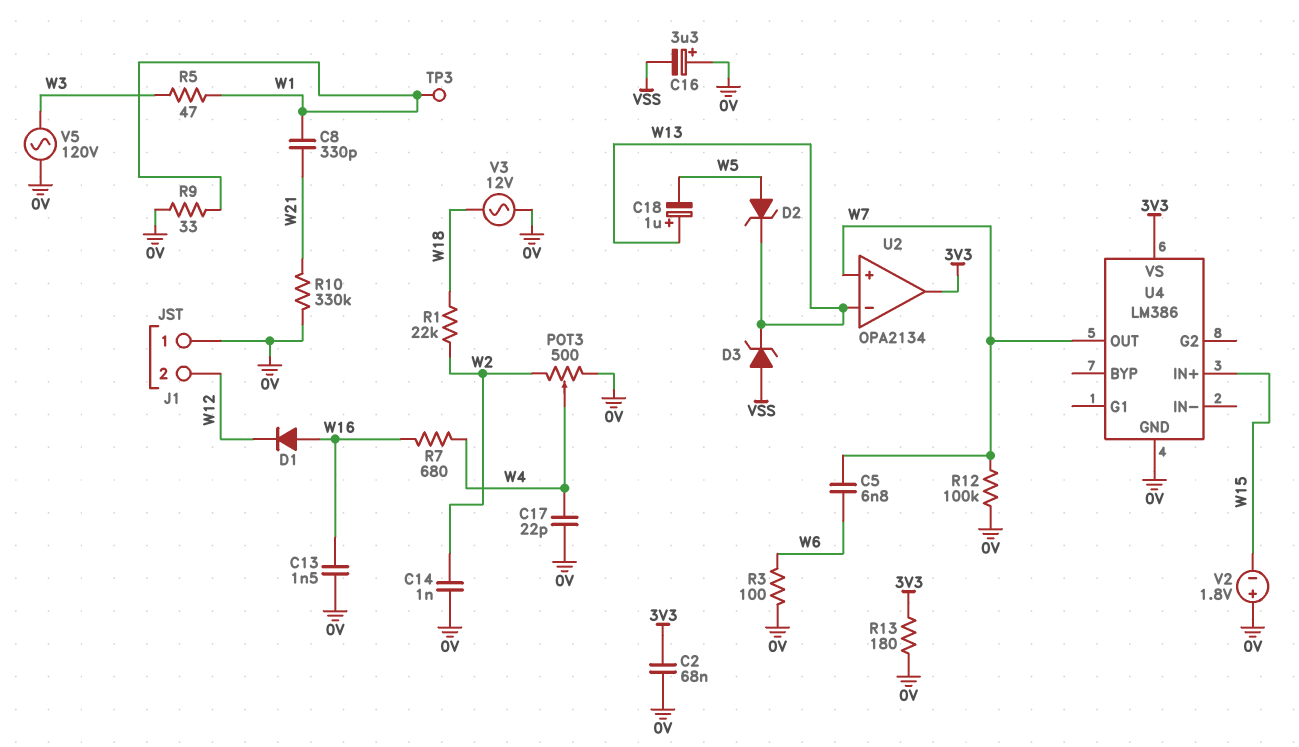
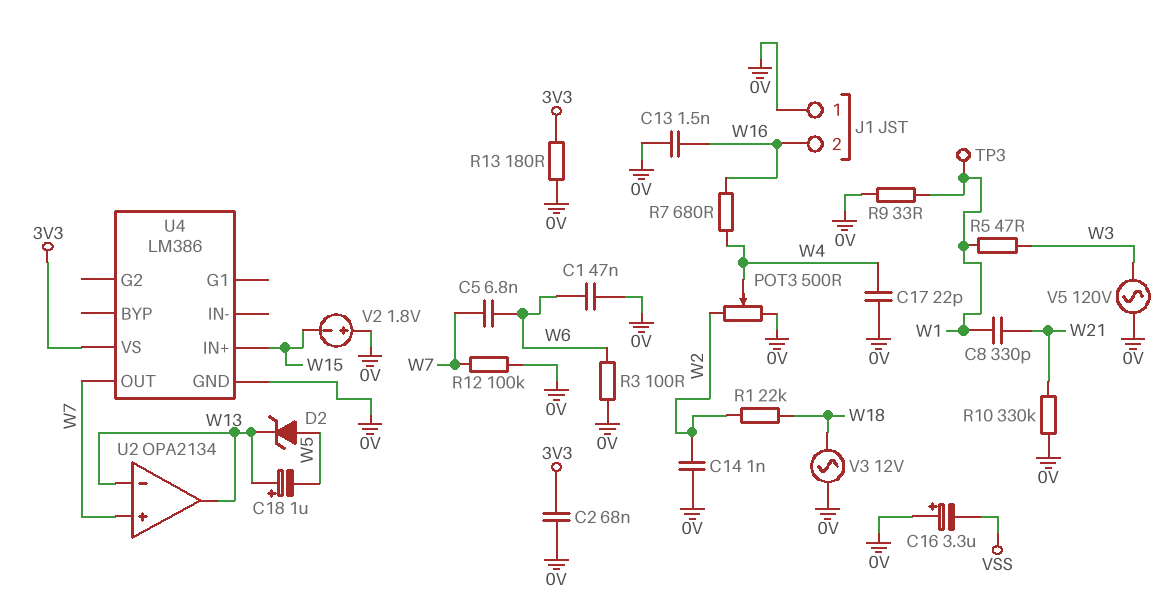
C1: none -> 47nF (0V, W6)
D1: diode (A W16, K W12) -> none
D3: zener (A VSS, K W13) -> none
J1 pin 2: W12 -> W16
U2 pin out: 3V3 -> W13

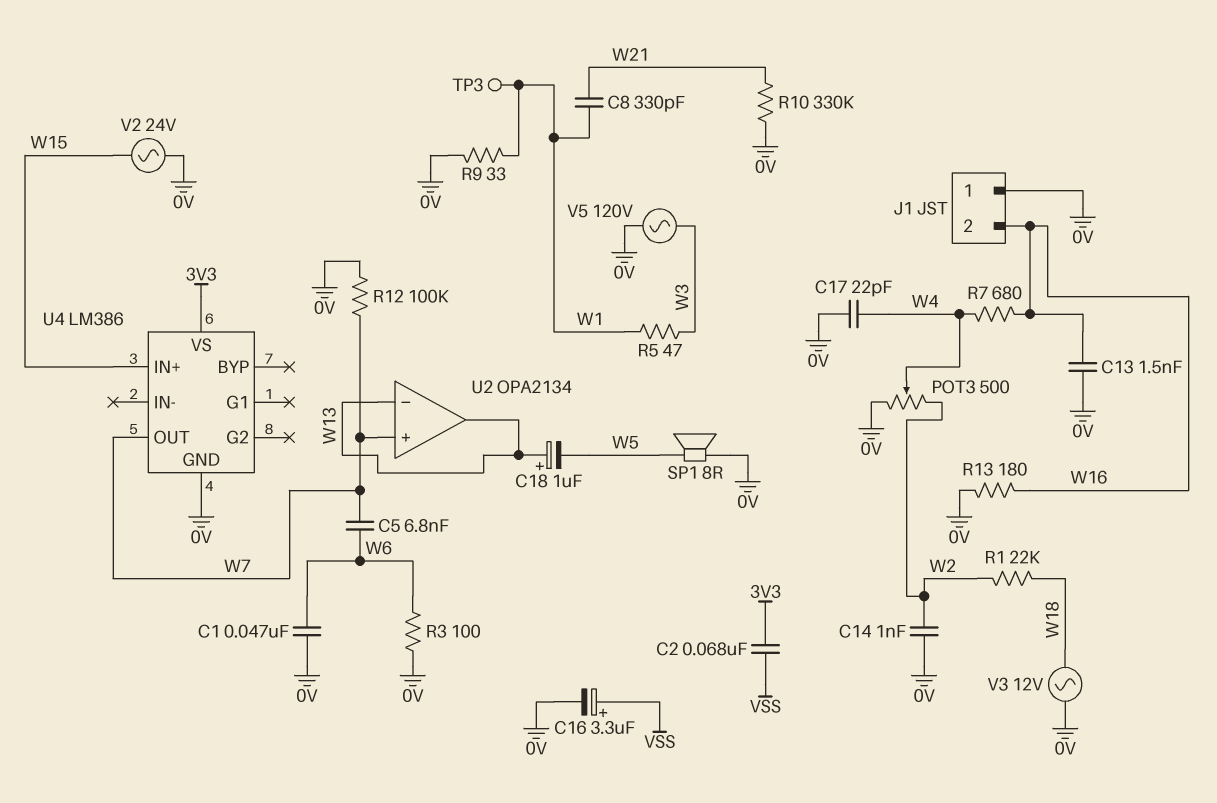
C2: 68nF (0V, 3V3) -> 68nF (3V3, VSS)
C16: 3.3uF (plus 0V, minus VSS) -> 3.3uF (plus VSS, minus 0V)
D2: zener (A W5, K W13) -> none
R13: 180 (0V, 3V3) -> 180 (0V, W16)
SP1: none -> speaker 8R (0V, W5)
V2: 1.8V (plus 0V, minus W15) -> AC 24V (0V, W15)

